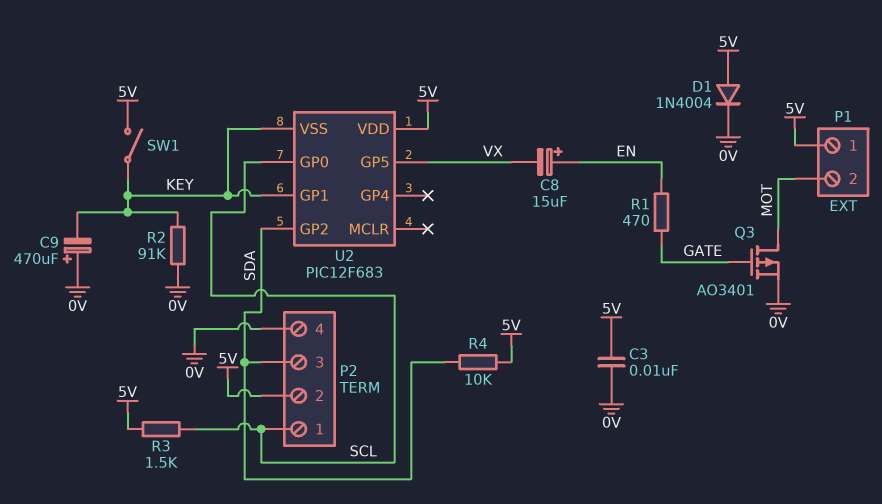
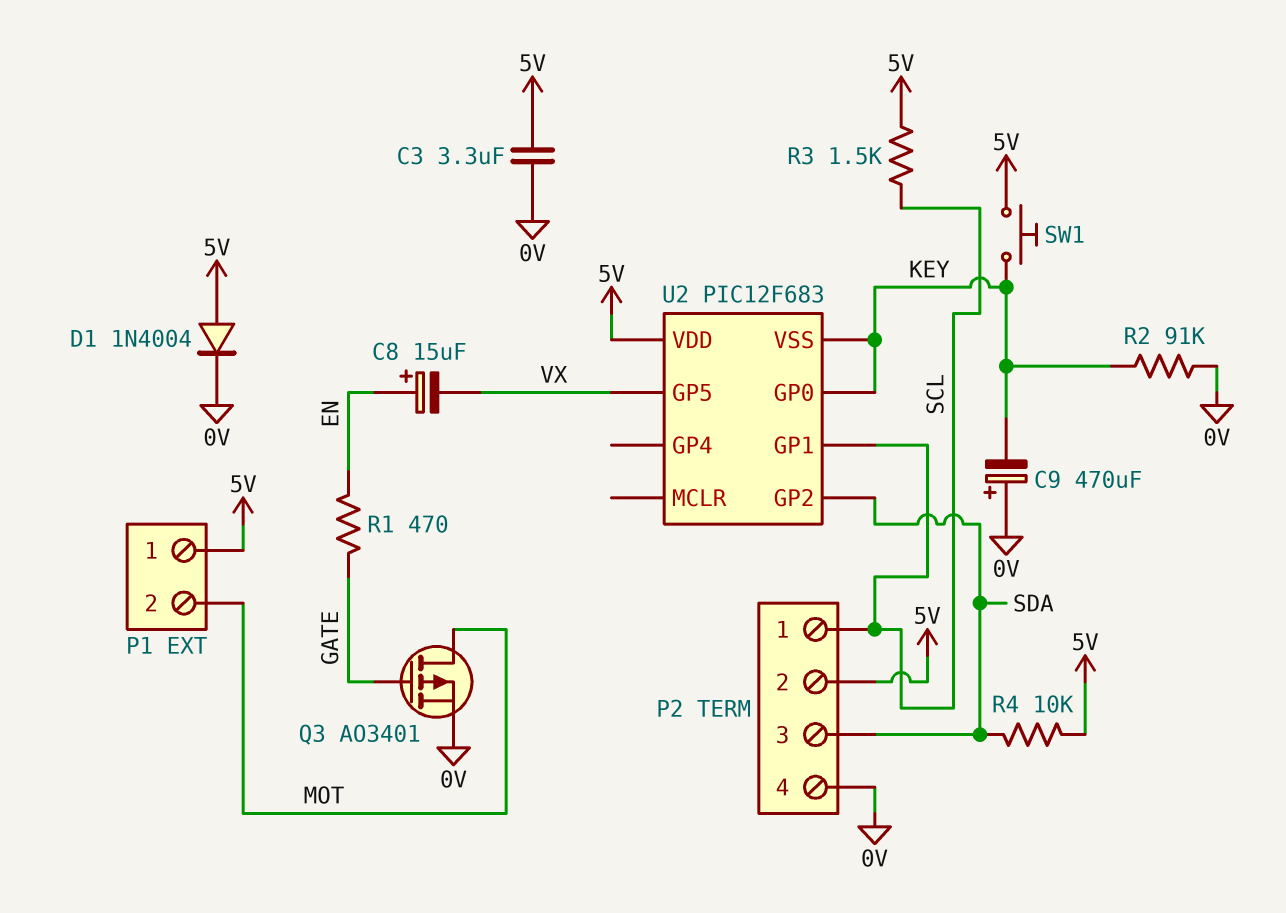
C3: 10nF (0V, 5V) -> 3.3uF (0V, 5V)
SW1: switch (5V, KEY) -> button (5V, KEY)
U2 pin GP0: SCL -> KEY
U2 pin GP1: KEY -> SCL

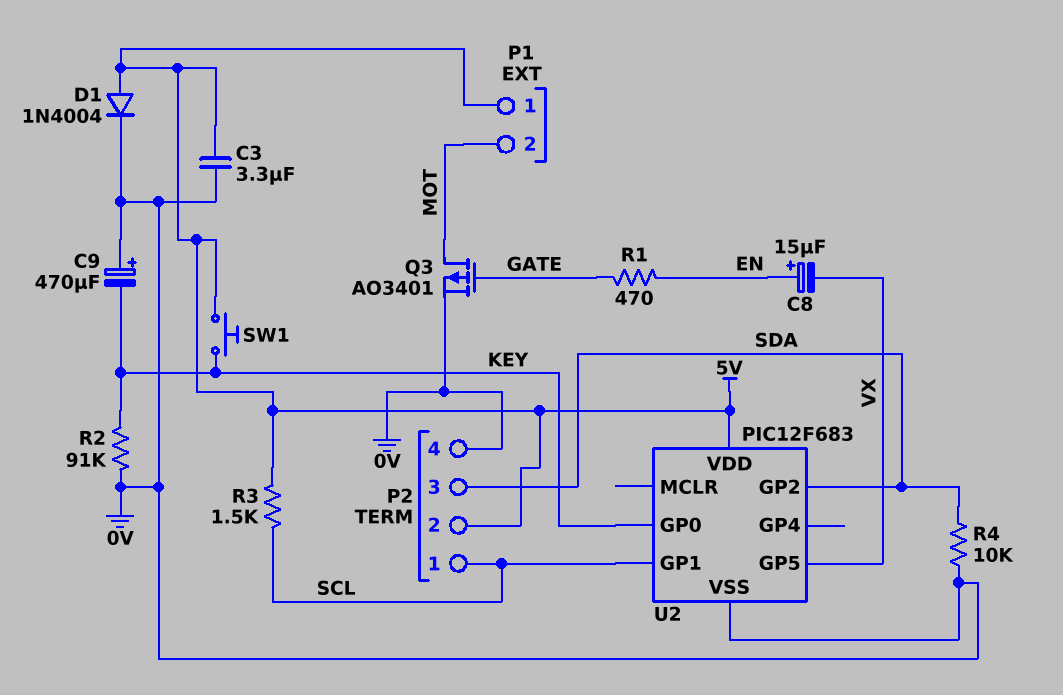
R4: 10k (5V, SDA) -> 10k (0V, SDA)
U2 pin VSS: KEY -> 0V

